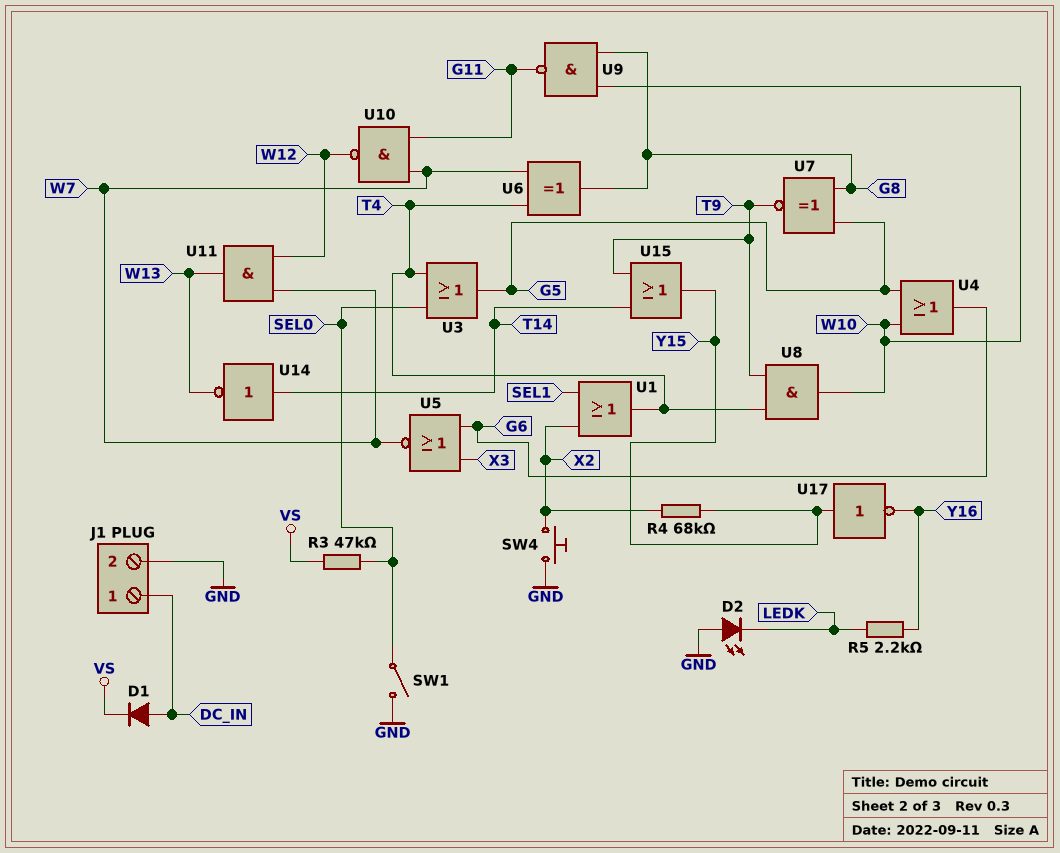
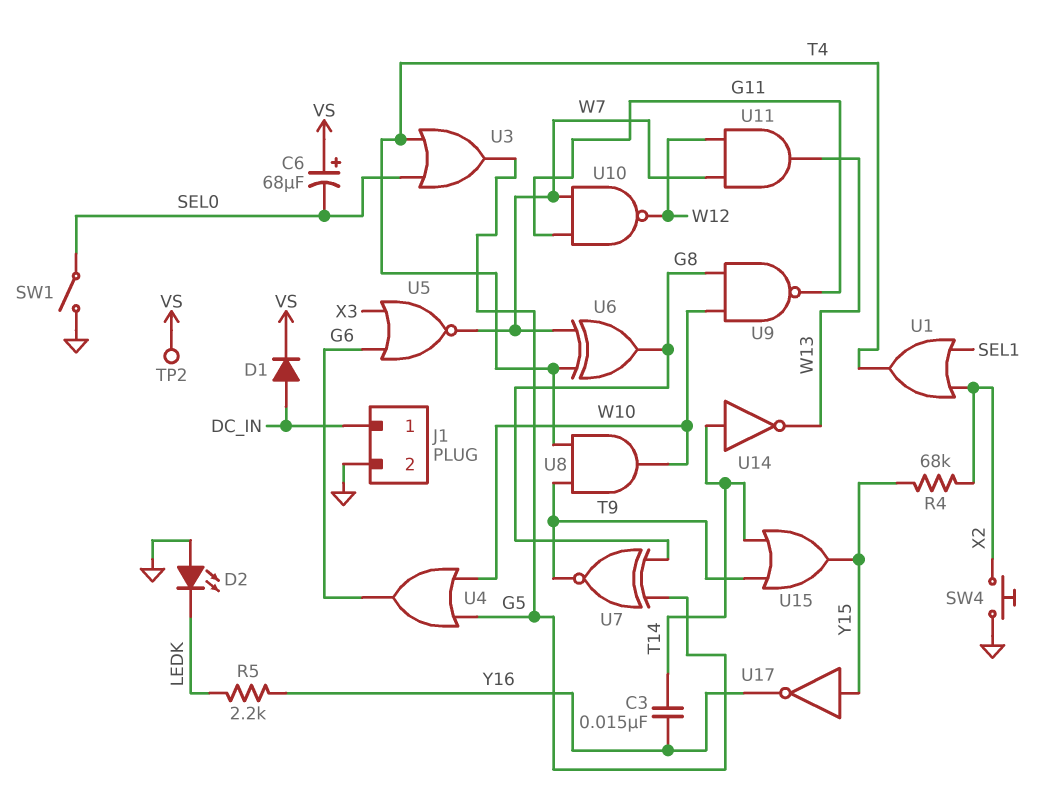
C3: none -> 15nF (T14, Y16)
C6: none -> 68uF (plus VS, minus SEL0)
R3: 47k (SEL0, VS) -> none
TP2: none -> test point (VS)

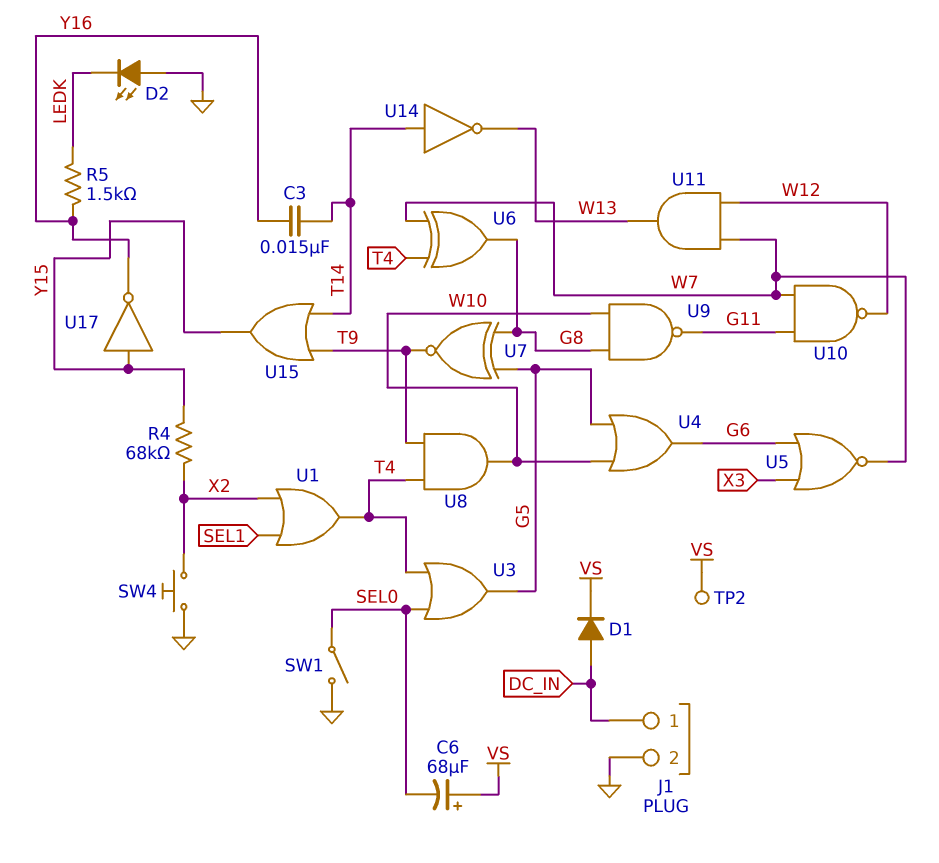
R5: 2.2k (LEDK, Y16) -> 1.5k (LEDK, Y16)

